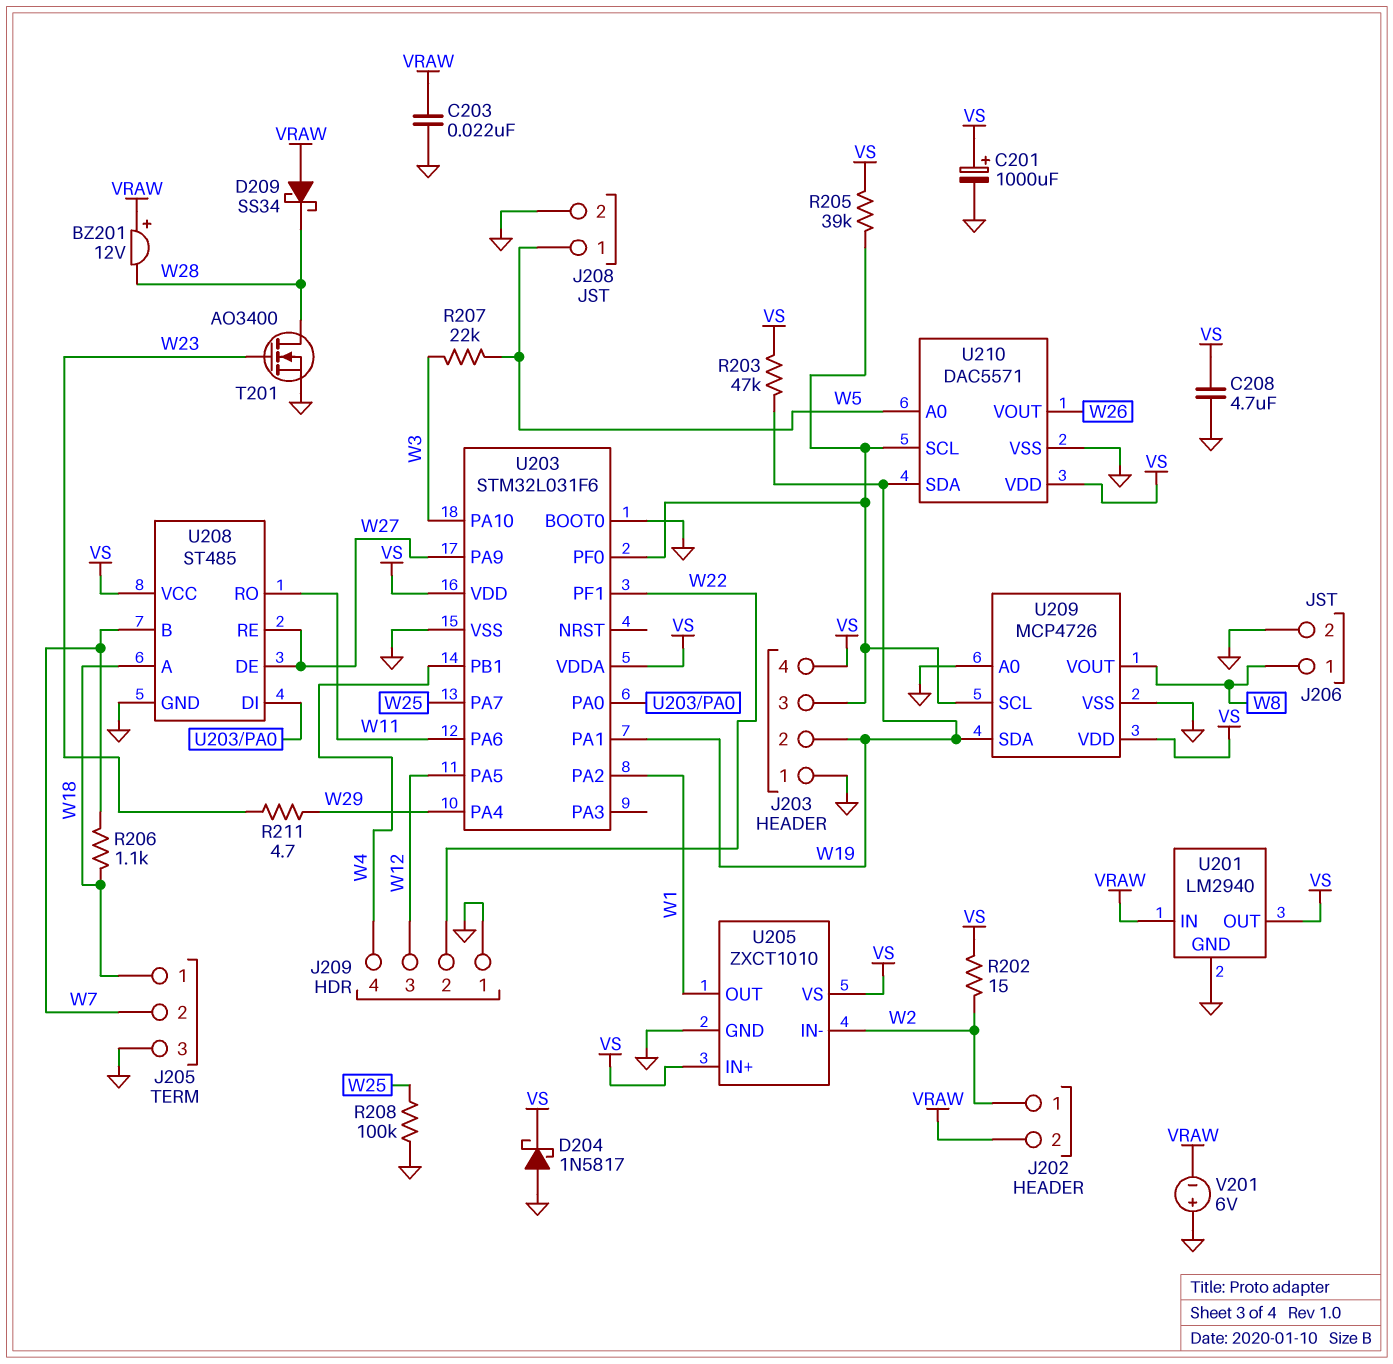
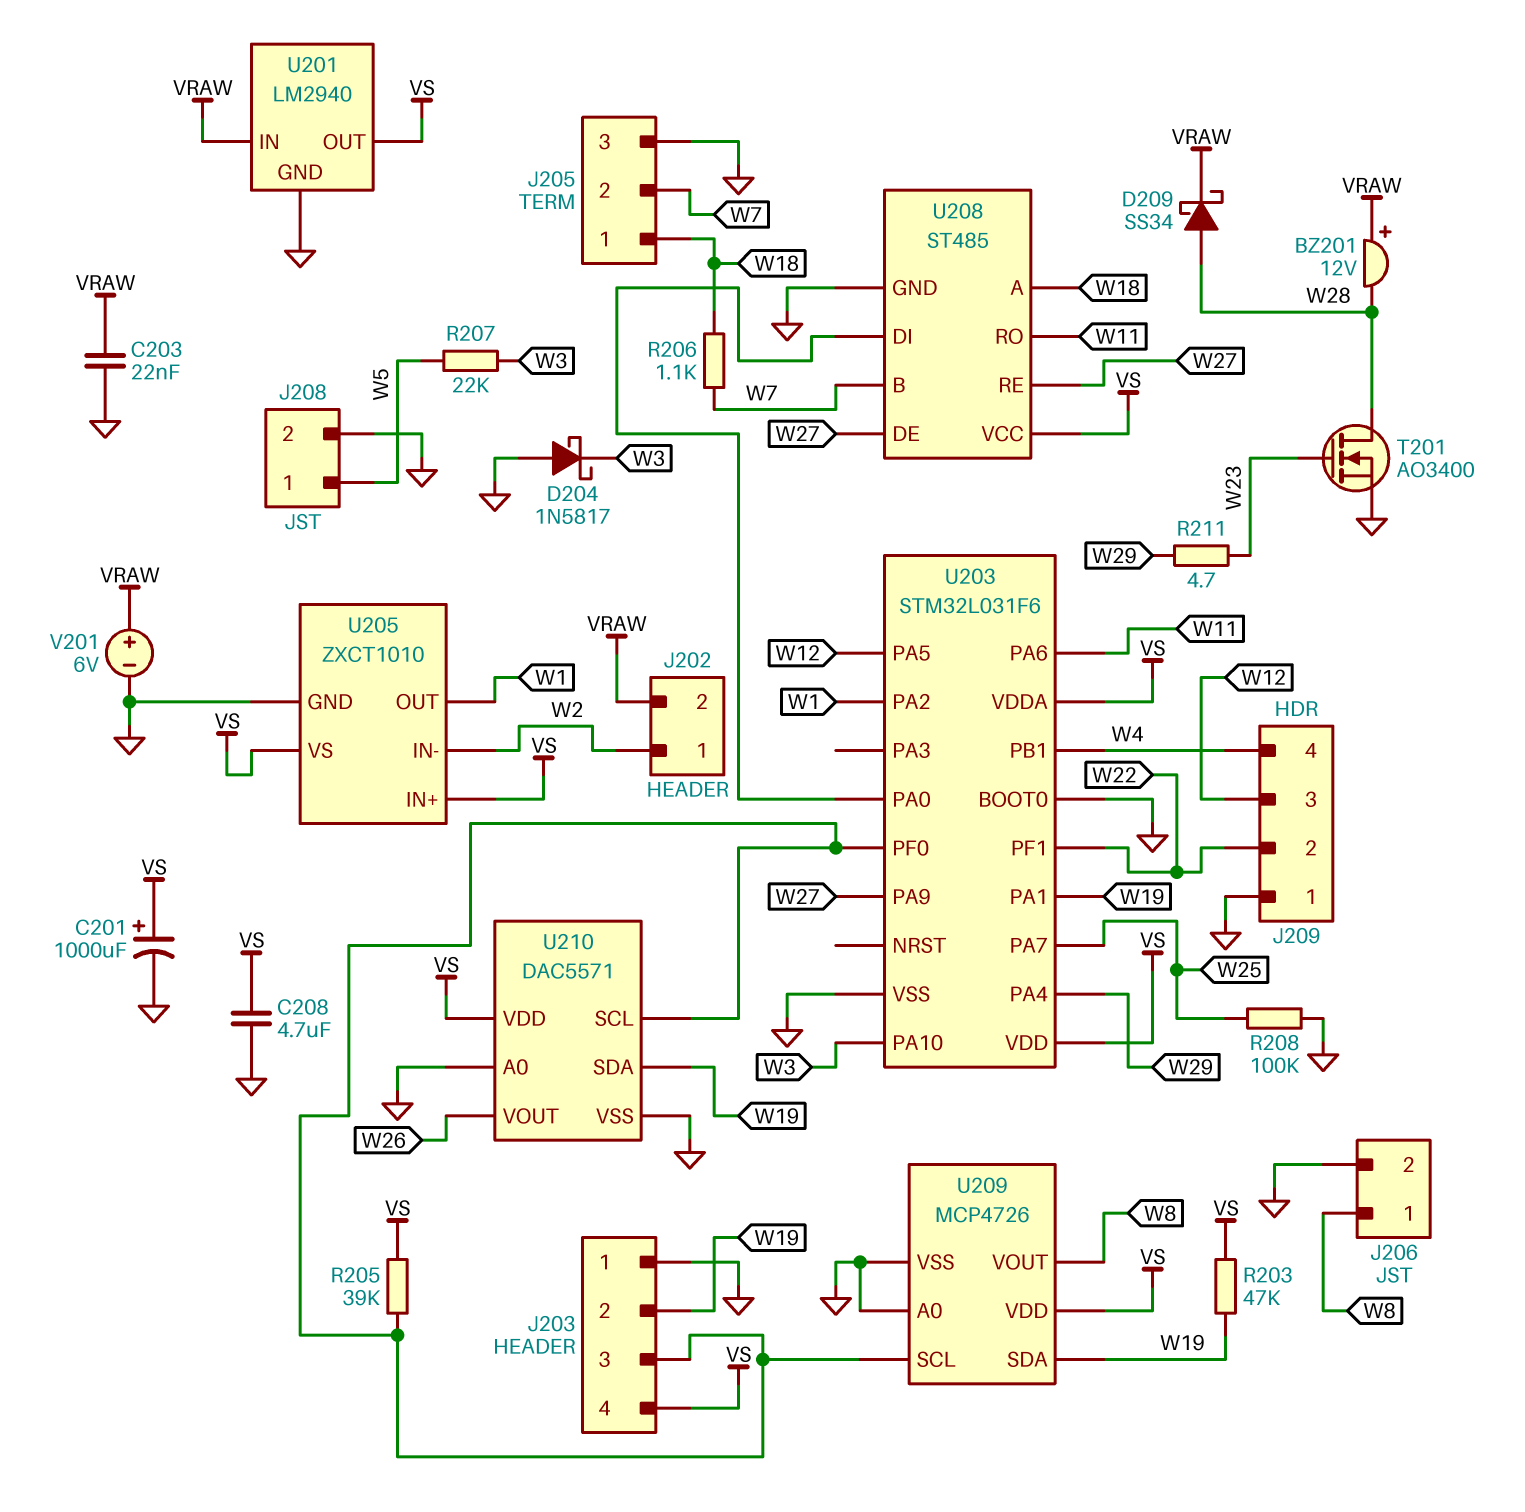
D204: schottky 1N5817 (A GND, K VS) -> schottky 1N5817 (A GND, K W3)
D209: schottky SS34 (A VRAW, K W28) -> schottky SS34 (A W28, K VRAW)
R202: 15 (VS, W2) -> none
U210 pin A0: W5 -> GND
V201: 6V (plus GND, minus VRAW) -> 6V (plus VRAW, minus GND)

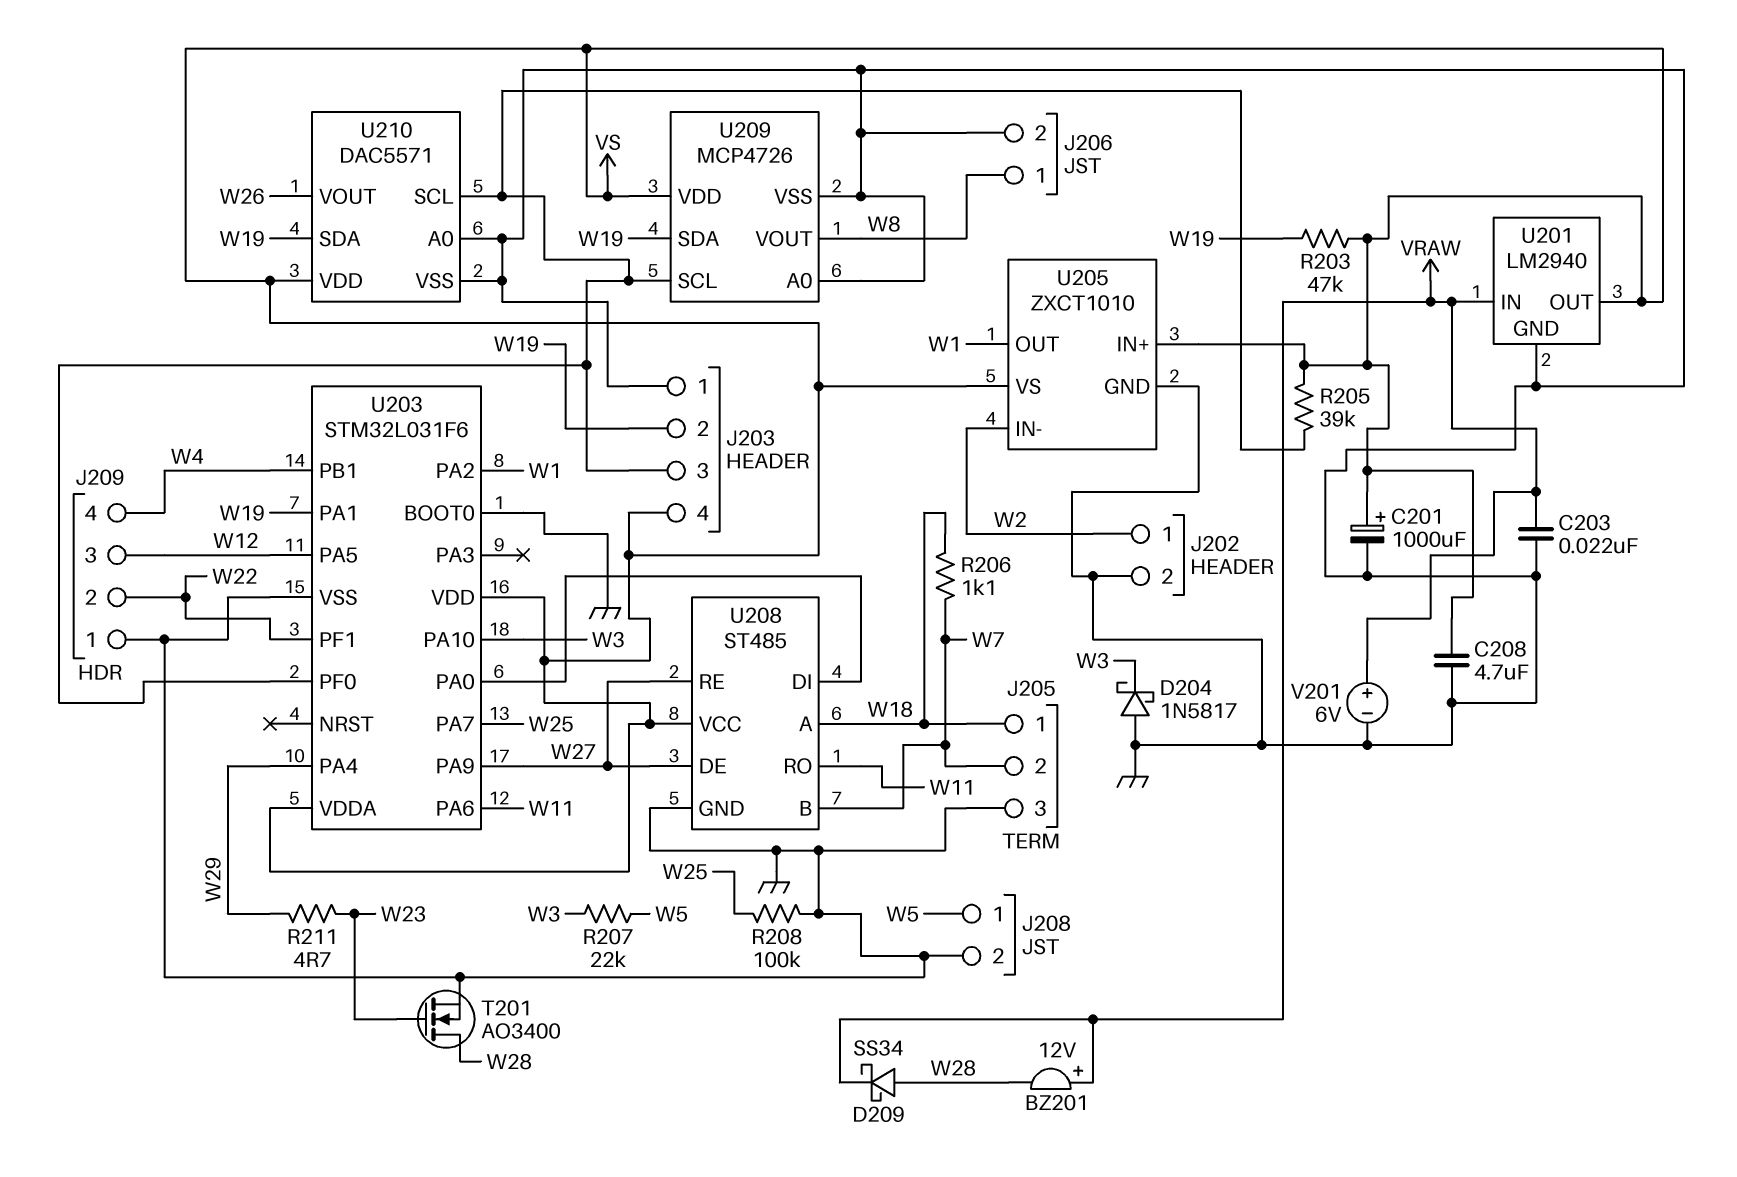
J202 pin 2: VRAW -> GND

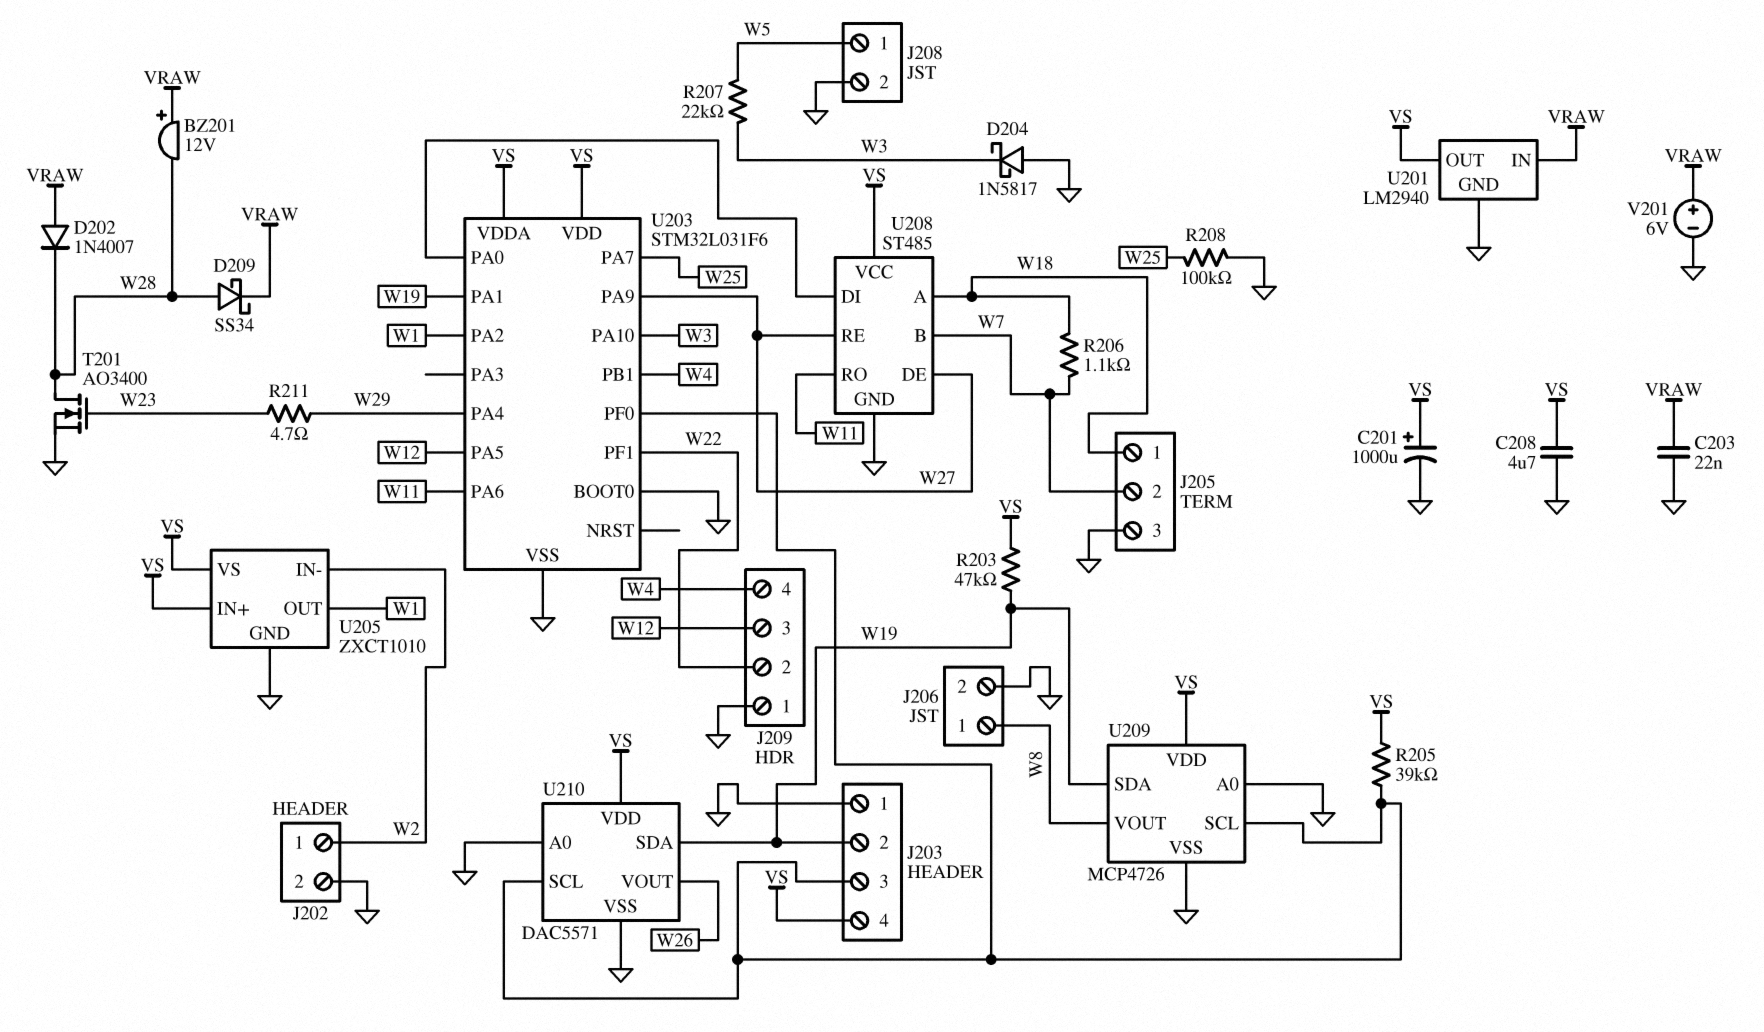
D202: none -> diode 1N4007 (A VRAW, K W28)

